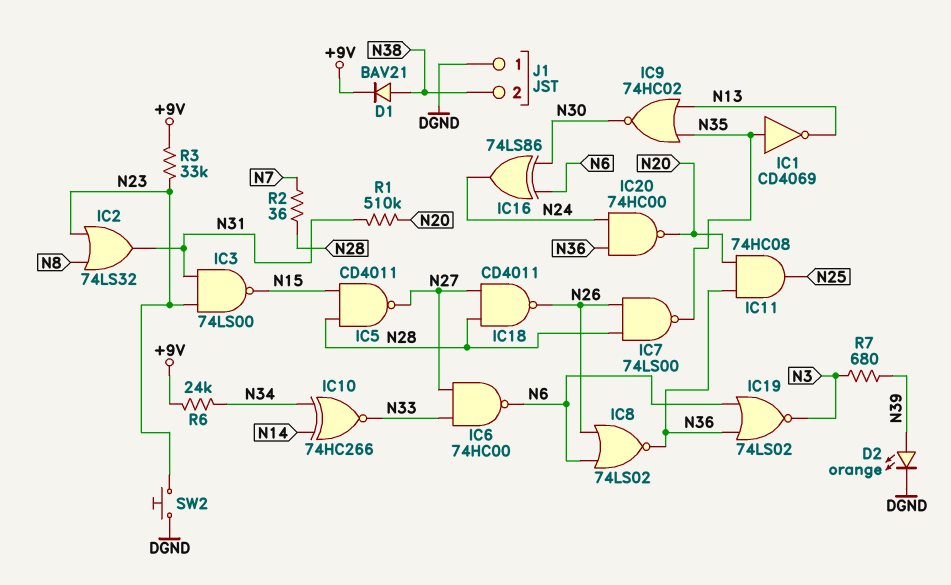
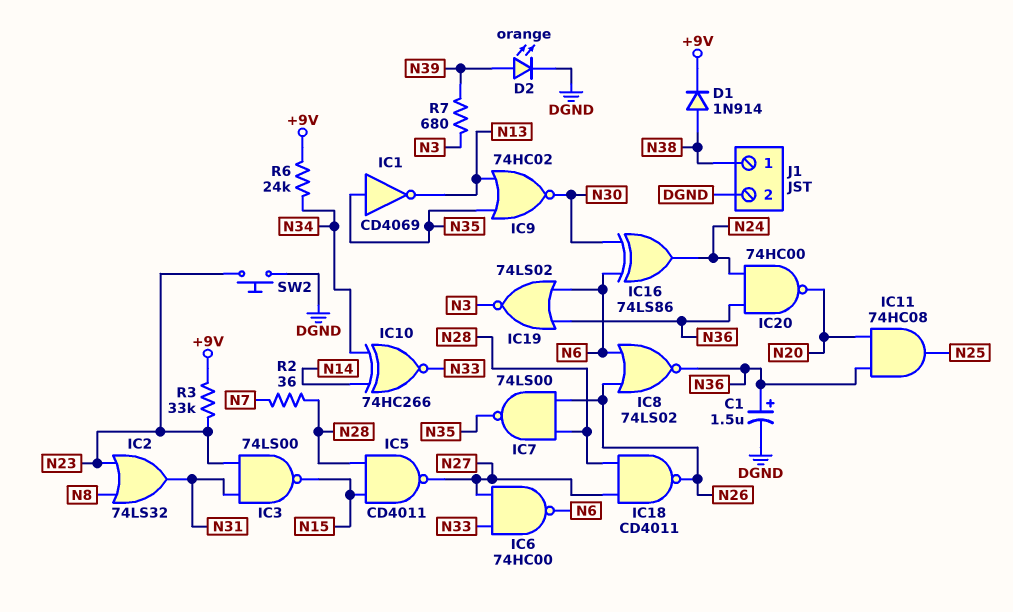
C1: none -> 1.5uF (plus N36, minus DGND)
D1: diode BAV21 (A N38, K +9V) -> diode 1N914 (A N38, K +9V)
J1 pin 1: DGND -> N38
J1 pin 2: N38 -> DGND
R1: 510k (N20, N31) -> none

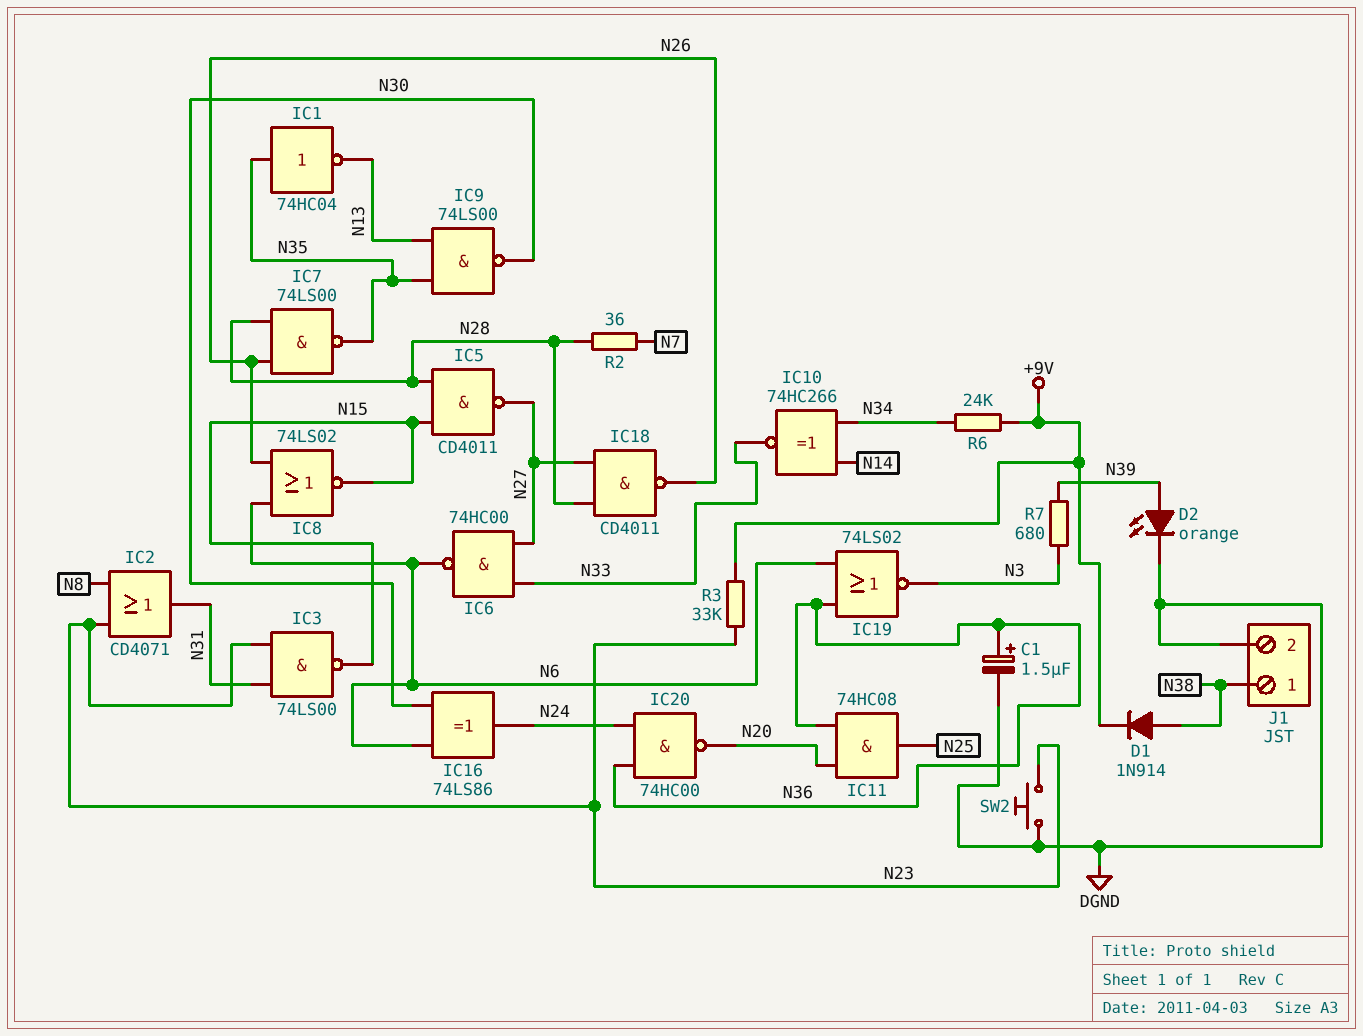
IC1: NOT CD4069 (in N35, out N13) -> NOT 74HC04 (in N35, out N13)
IC2: OR 74LS32 (in N8, in N23, out N31) -> OR CD4071 (in N8, in N23, out N31)
IC8: NOR 74LS02 (in N6, in N26, out N36) -> NOR 74LS02 (in N6, in N26, out N15)
IC9: NOR 74HC02 (in N13, in N35, out N30) -> NAND 74LS00 (in N13, in N35, out N30)

